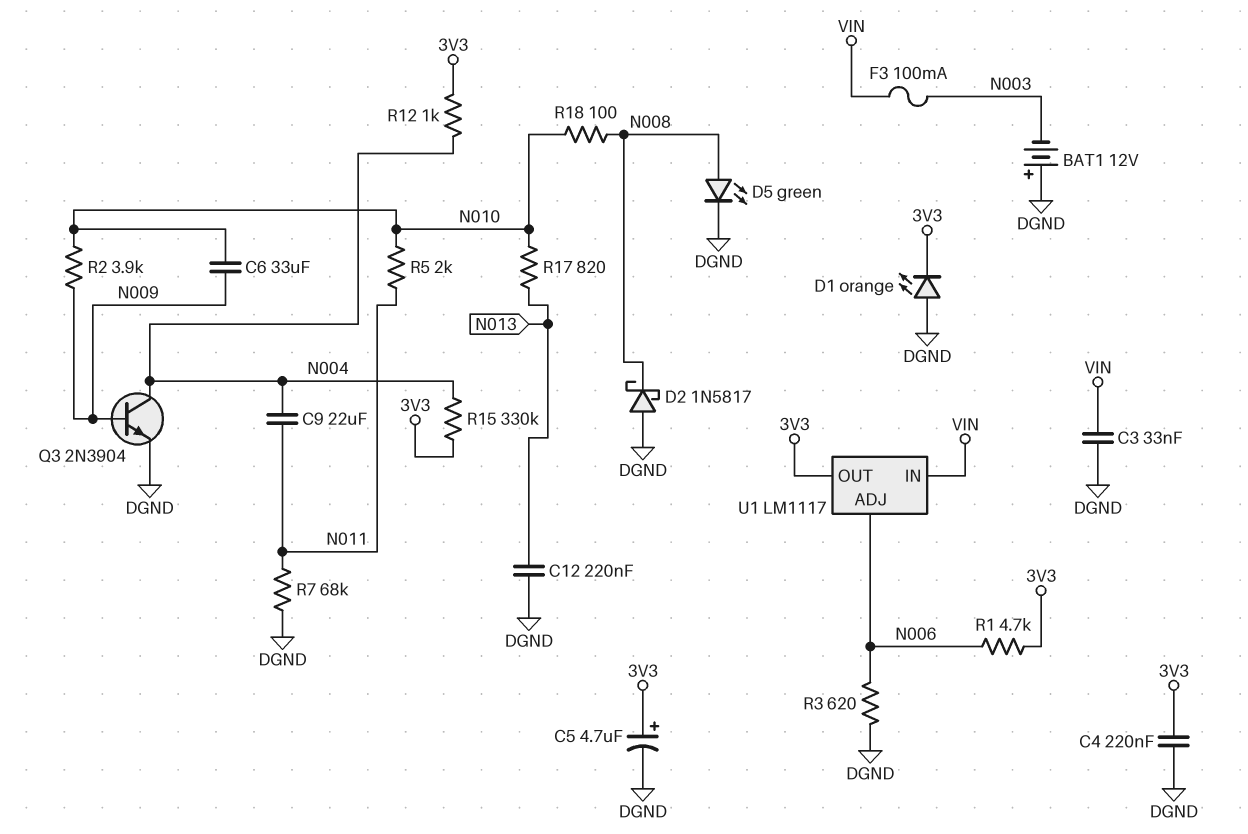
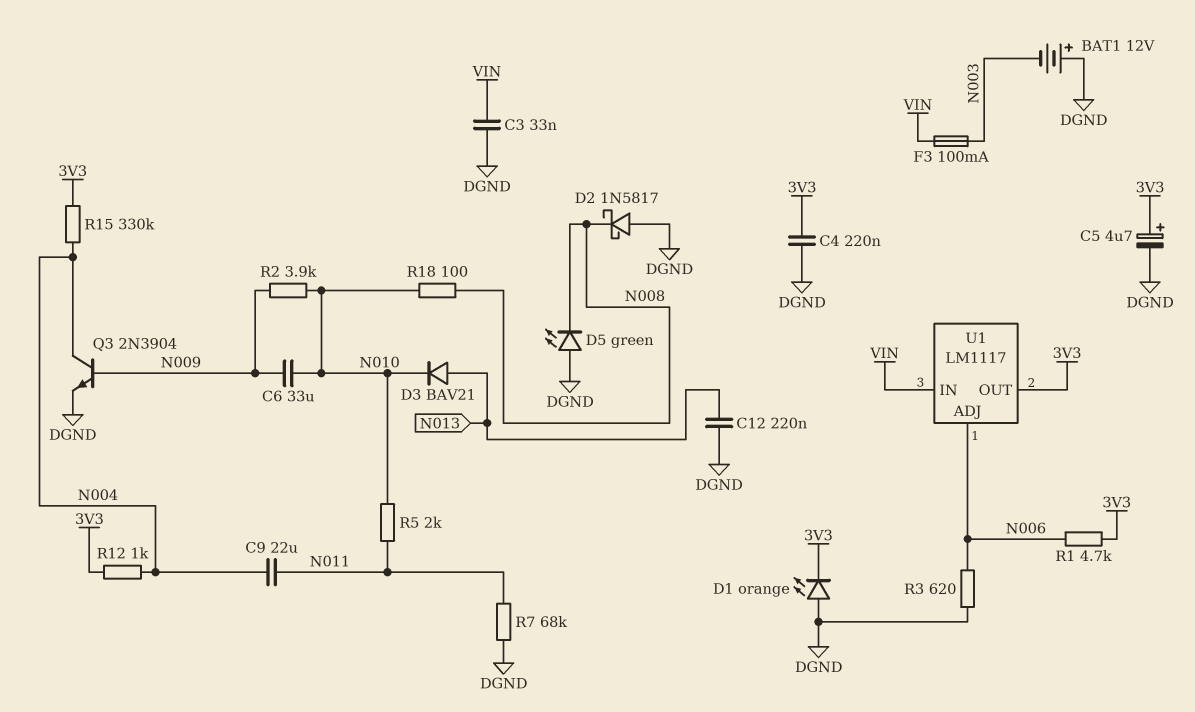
D3: none -> diode BAV21 (A N013, K N010)
D5: LED green (A N008, K DGND) -> LED green (A DGND, K N008)
R17: 820 (N010, N013) -> none

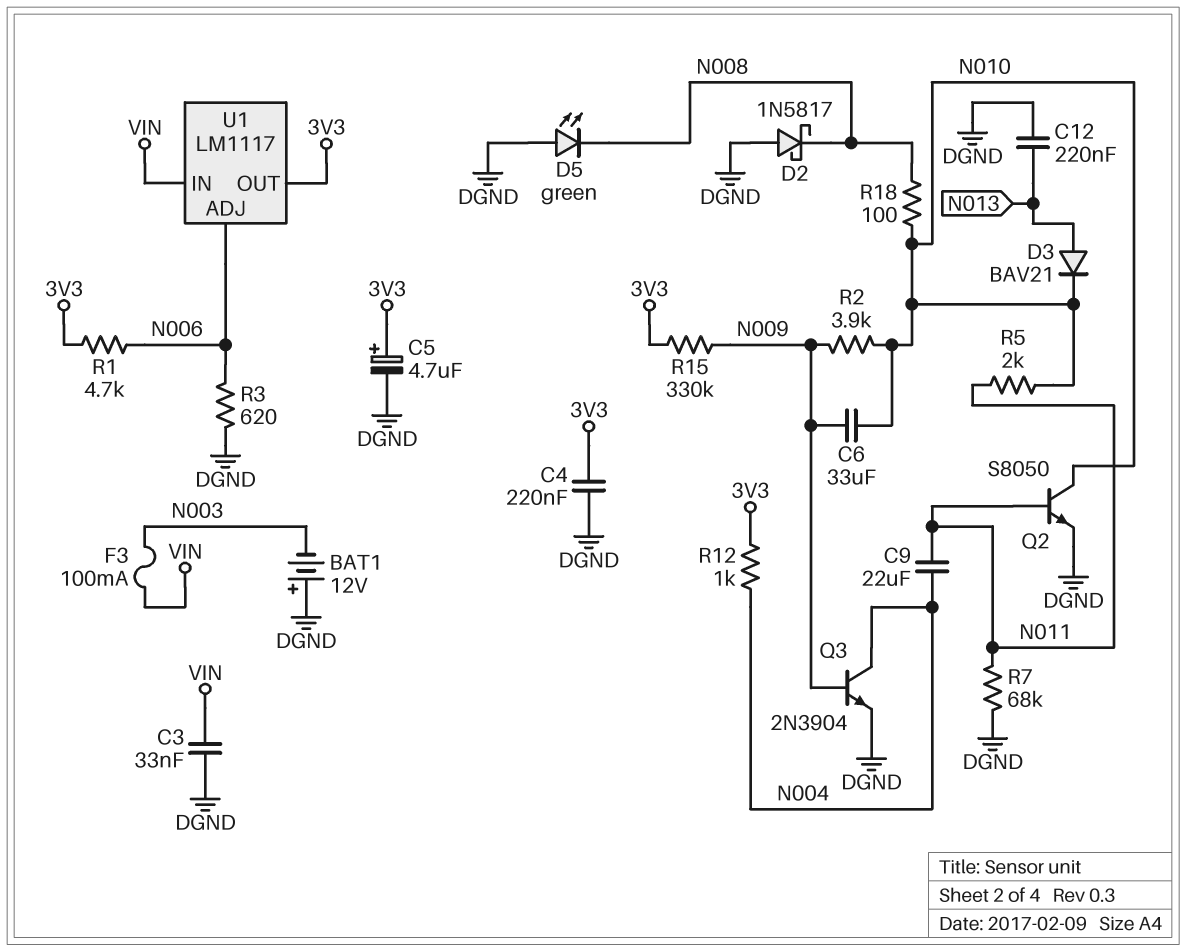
D1: LED orange (A DGND, K 3V3) -> none
Q2: none -> NPN S8050 (B N011, C N010, E DGND)
R15: 330k (3V3, N004) -> 330k (3V3, N009)

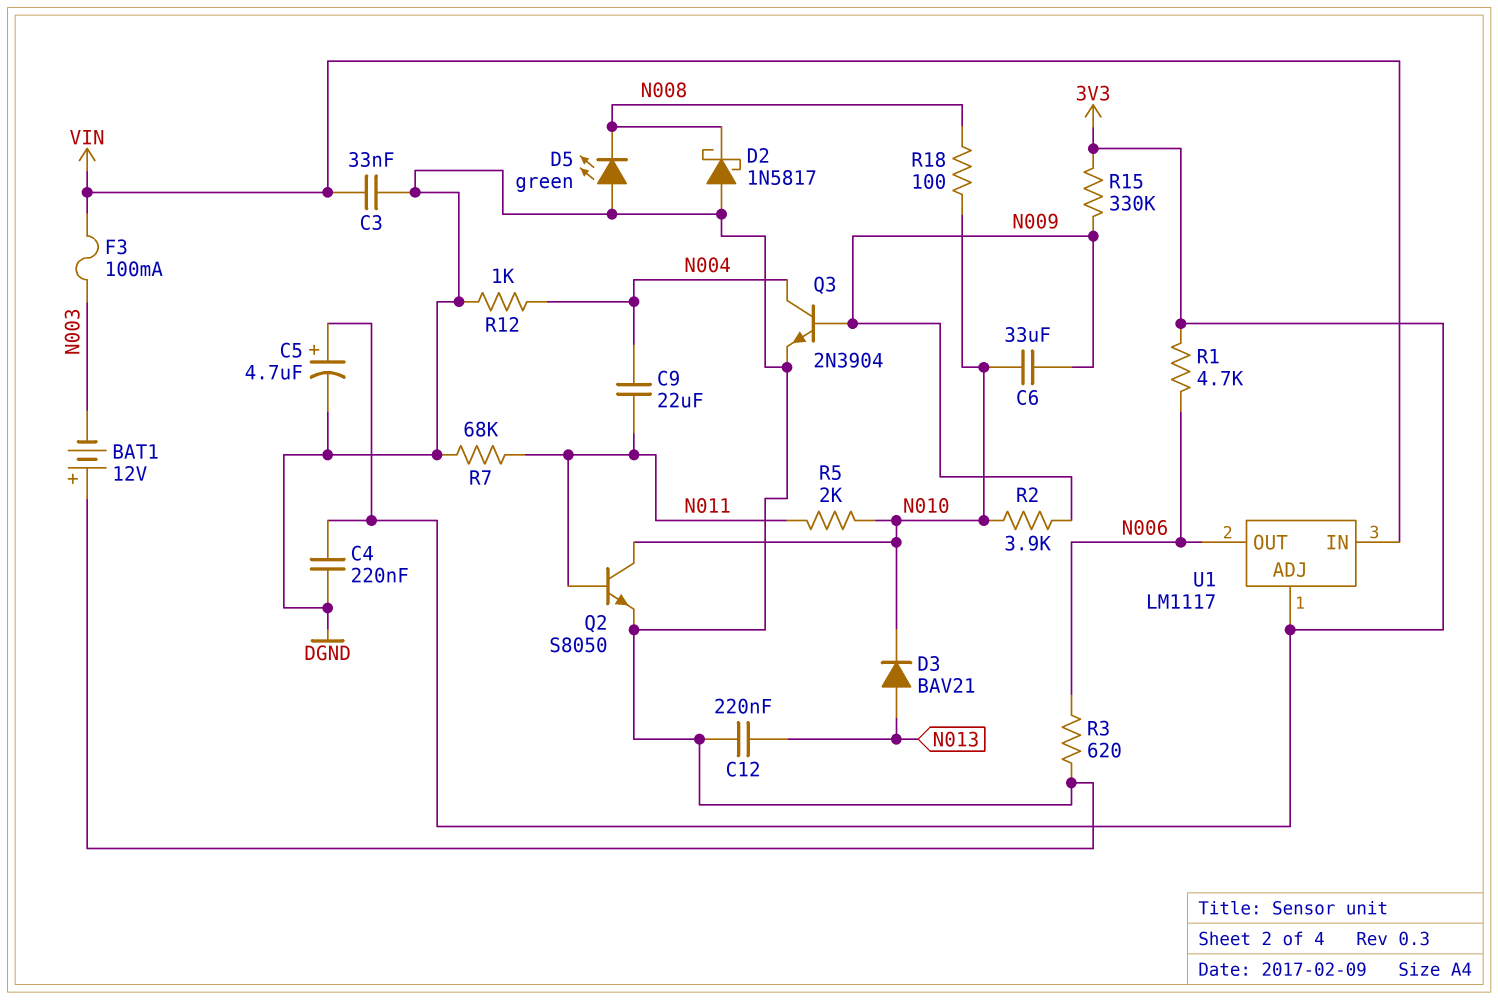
R12: 1k (3V3, N004) -> 1k (DGND, N004)
U1 pin ADJ: N006 -> 3V3
U1 pin OUT: 3V3 -> N006

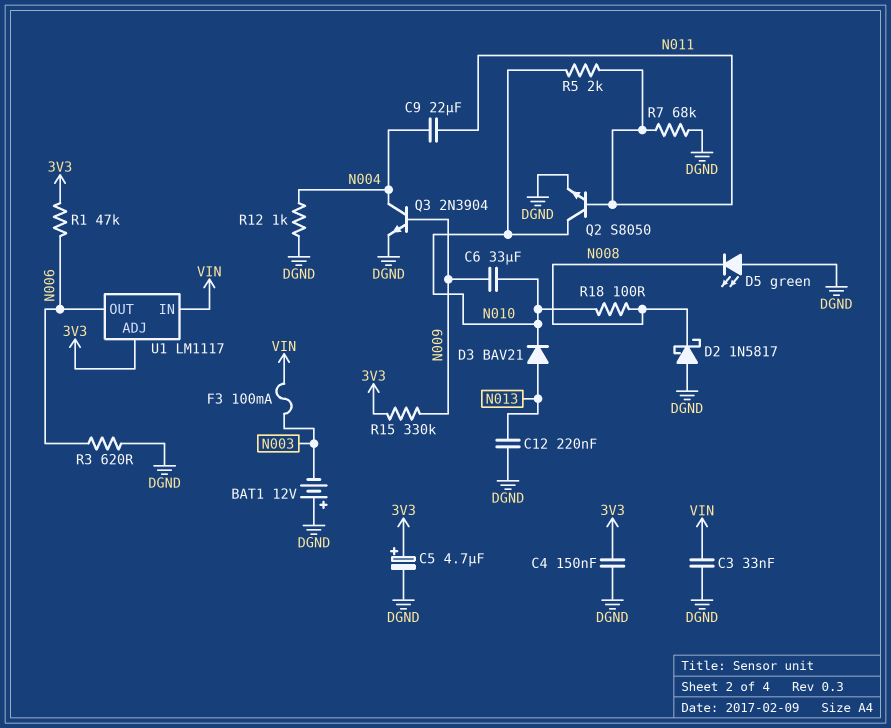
C4: 220nF (3V3, DGND) -> 150nF (3V3, DGND)
R1: 4.7k (3V3, N006) -> 47k (3V3, N006)
R2: 3.9k (N009, N010) -> none

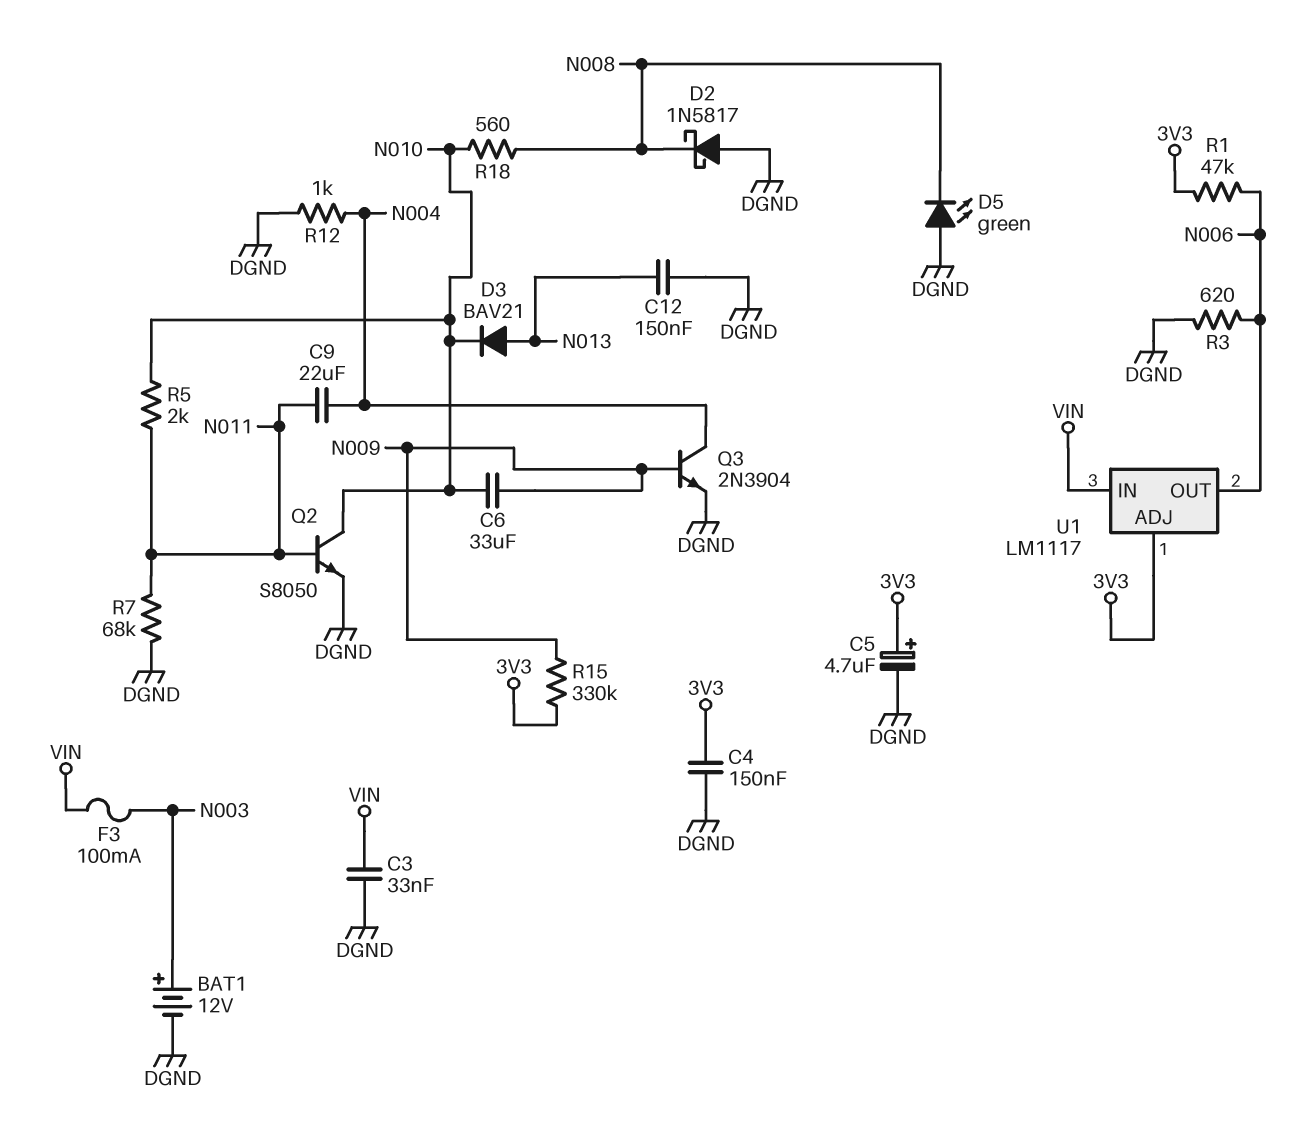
BAT1: 12V (plus DGND, minus N003) -> 12V (plus N003, minus DGND)
C12: 220nF (DGND, N013) -> 150nF (DGND, N013)
R18: 100 (N008, N010) -> 560 (N008, N010)

